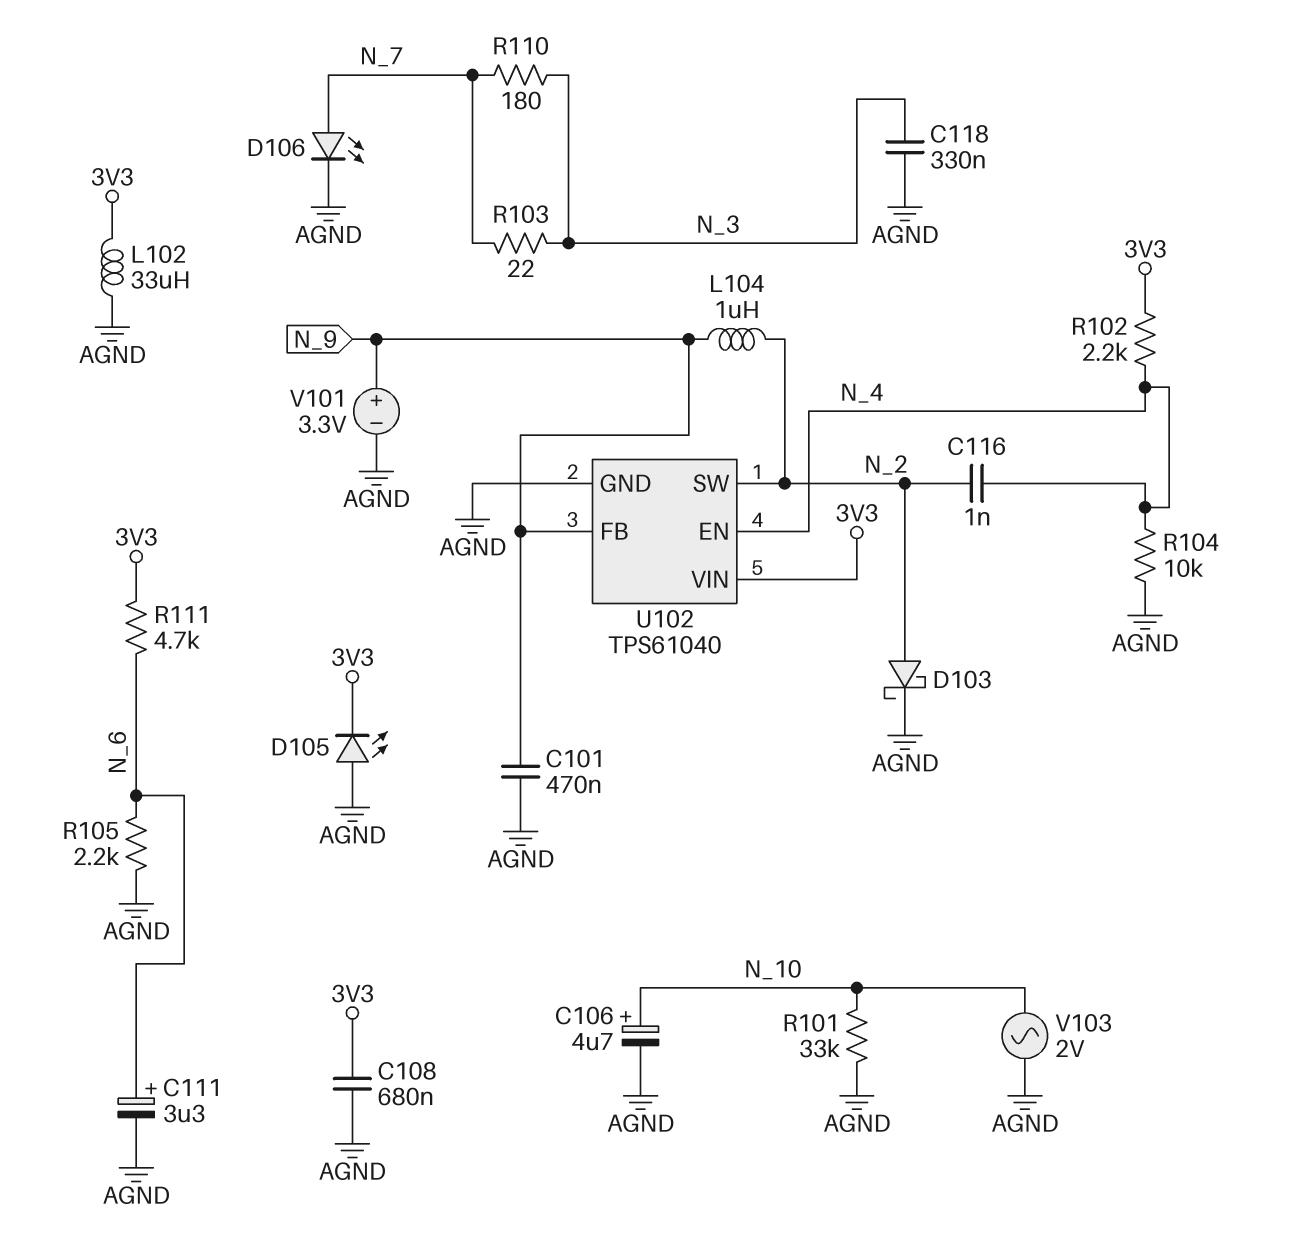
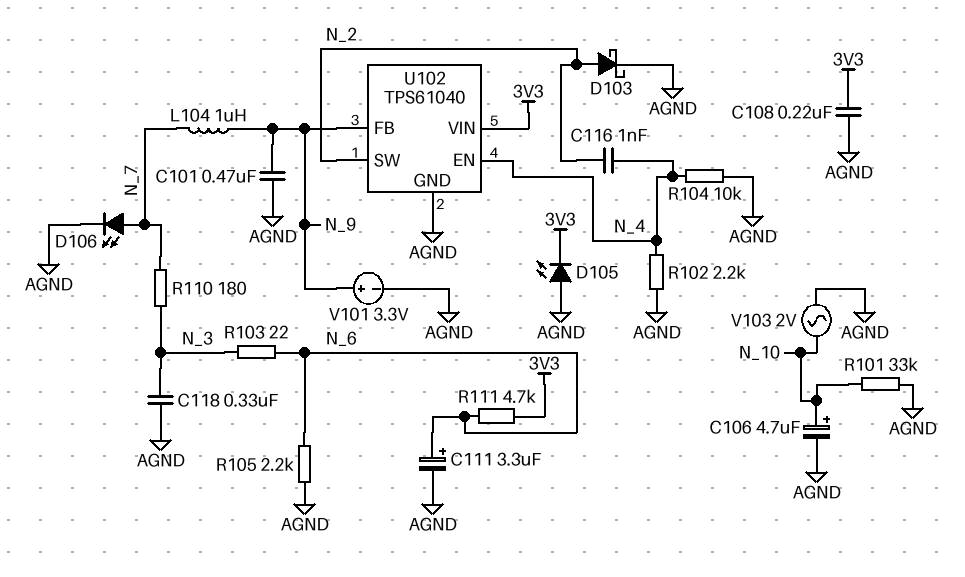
C108: 680nF (3V3, AGND) -> 220nF (3V3, AGND)
L102: 33uH (3V3, AGND) -> none
L104: 1uH (N_2, N_9) -> 1uH (N_7, N_9)
R102: 2.2k (3V3, N_4) -> 2.2k (AGND, N_4)
R103: 22 (N_3, N_7) -> 22 (N_3, N_6)

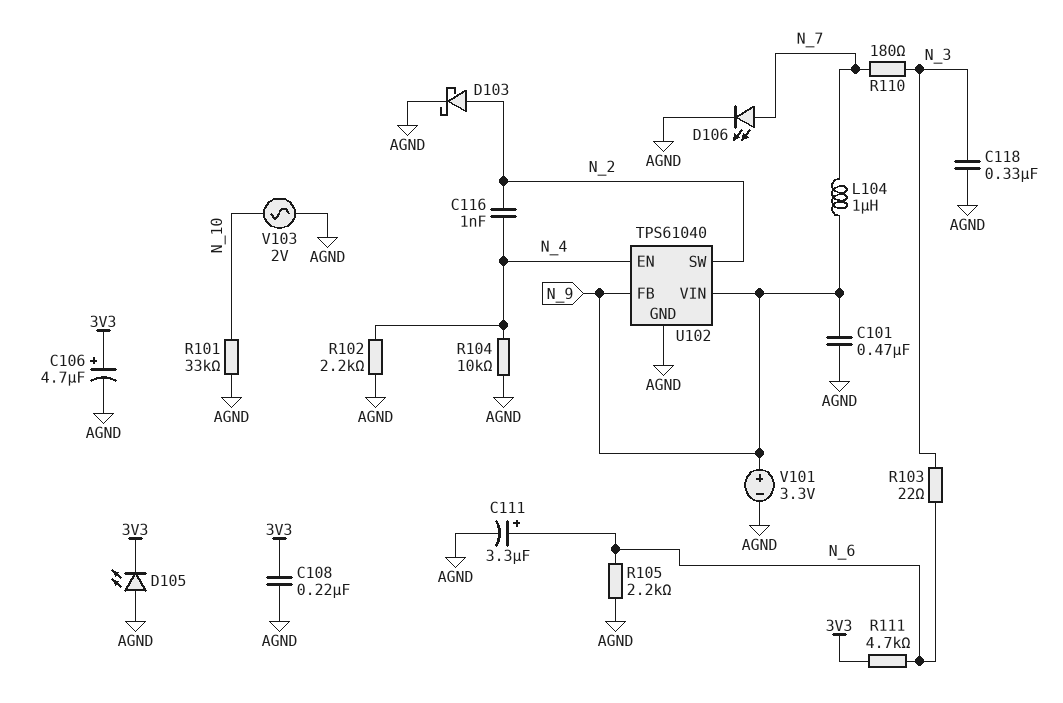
C106: 4.7uF (plus N_10, minus AGND) -> 4.7uF (plus 3V3, minus AGND)
U102 pin VIN: 3V3 -> N_9

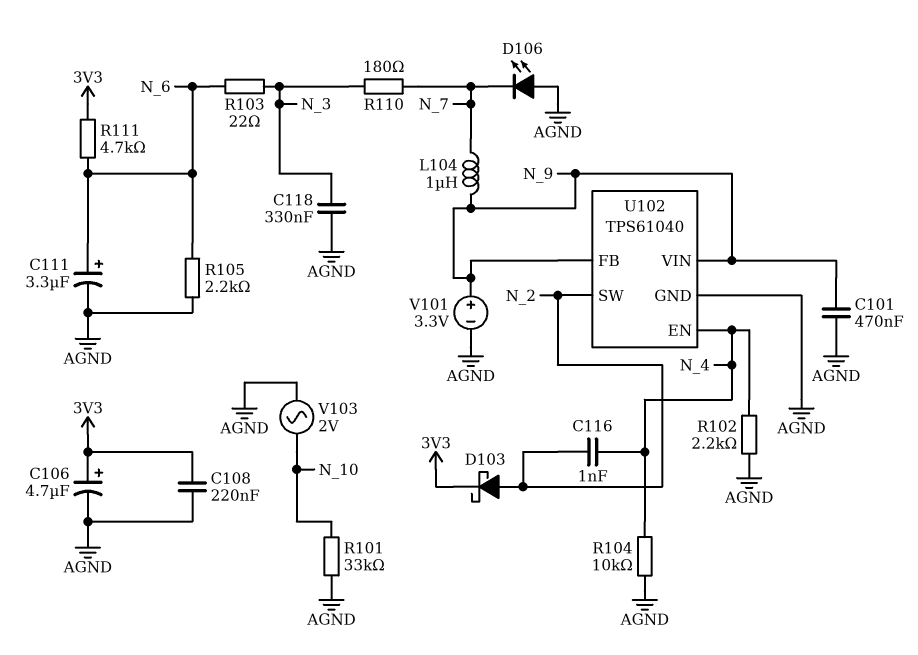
D103: schottky (A N_2, K AGND) -> schottky (A N_2, K 3V3)
D105: LED (A AGND, K 3V3) -> none
D106: LED (A N_7, K AGND) -> LED (A AGND, K N_7)

